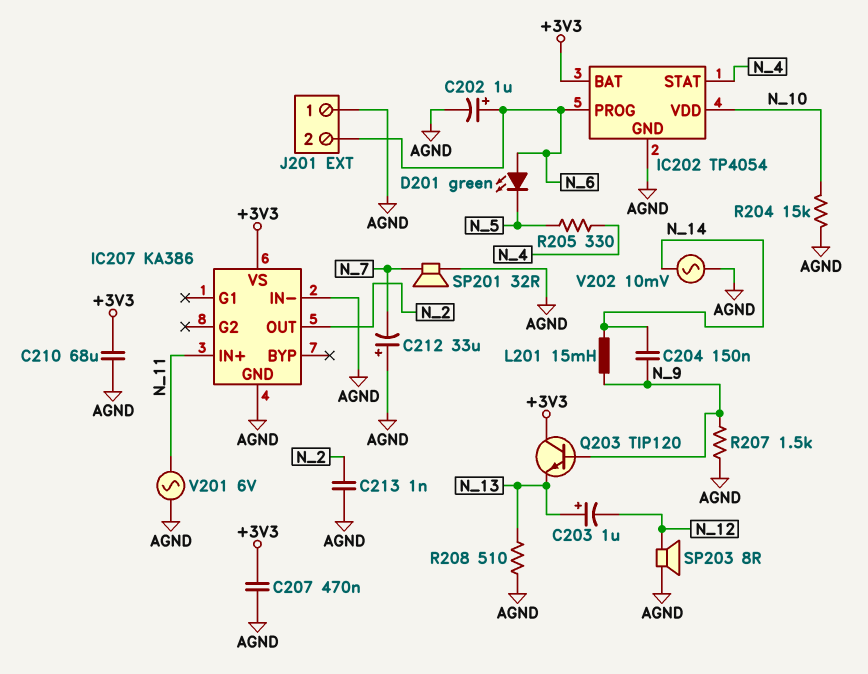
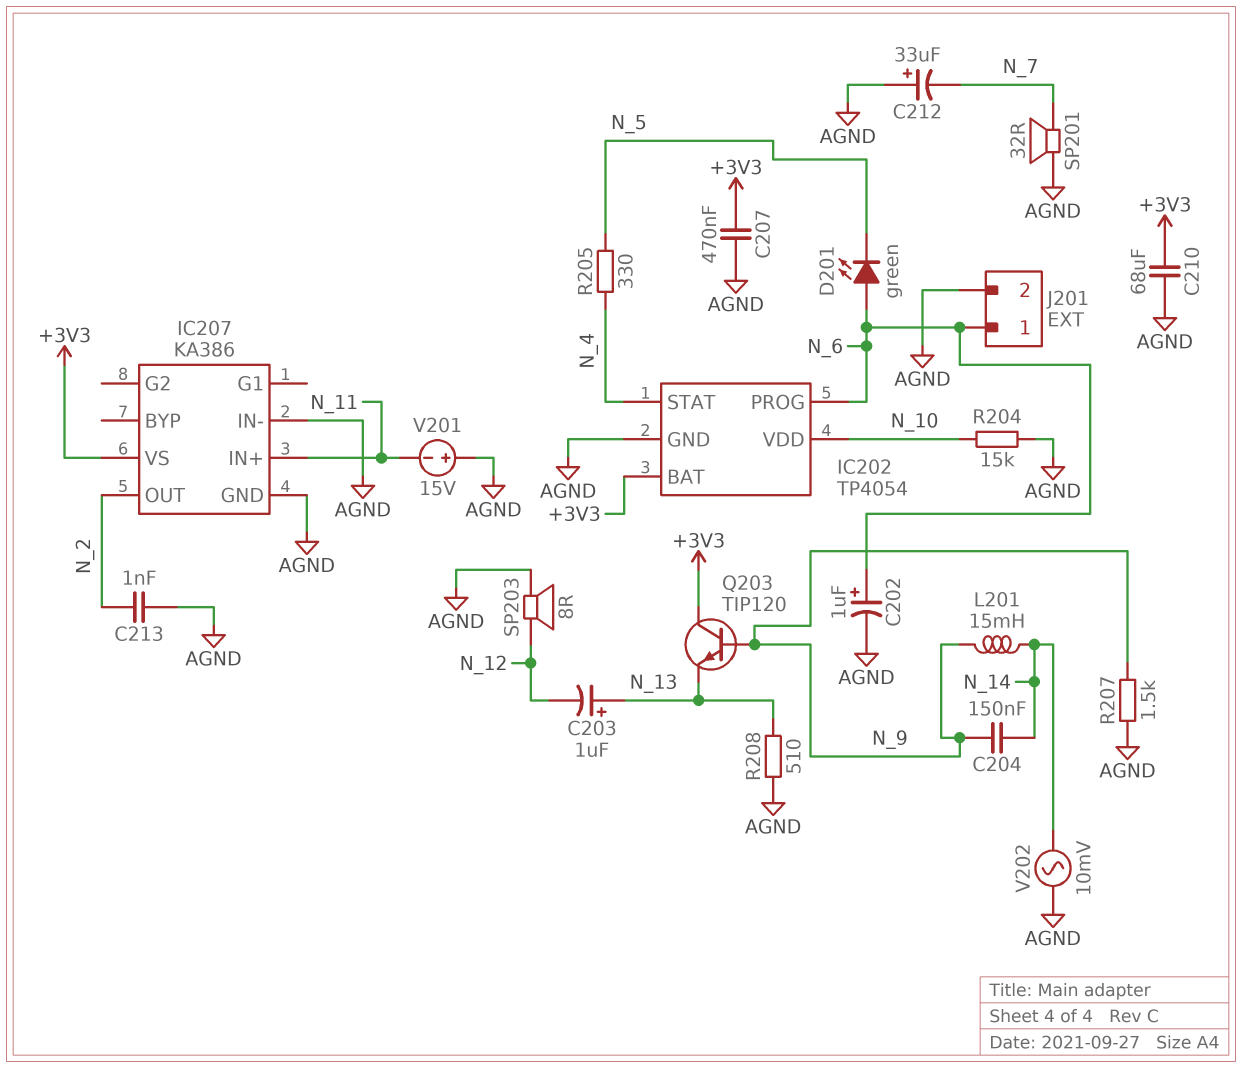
J201 pin 1: AGND -> N_6
J201 pin 2: N_6 -> AGND
V201: AC 6V (AGND, N_11) -> 15V (plus AGND, minus N_11)

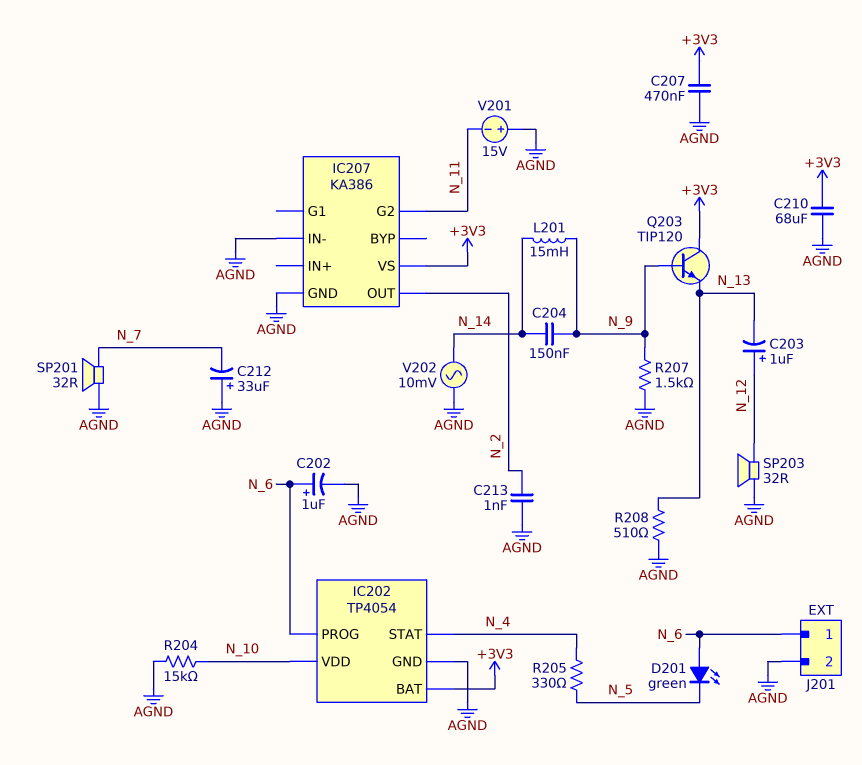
C203: 1uF (plus N_13, minus N_12) -> 1uF (plus N_12, minus N_13)
IC207 pin G2: none -> N_11
IC207 pin IN+: N_11 -> none
SP203: speaker 8R (AGND, N_12) -> speaker 32R (AGND, N_12)

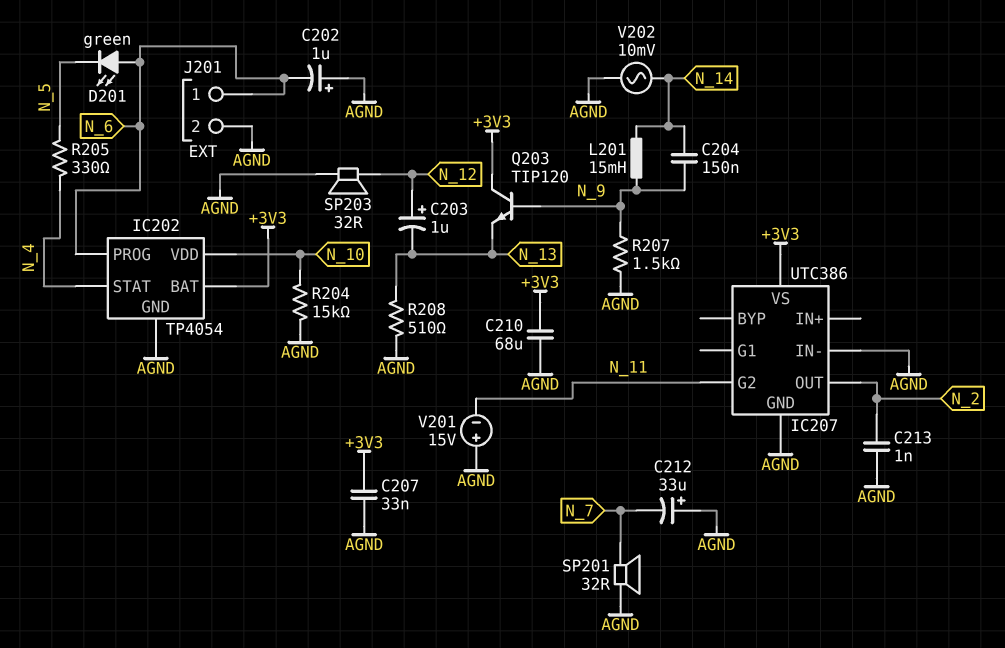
C202: 1uF (plus N_6, minus AGND) -> 1uF (plus AGND, minus N_6)
C207: 470nF (+3V3, AGND) -> 33nF (+3V3, AGND)
IC207: KA386 -> UTC386

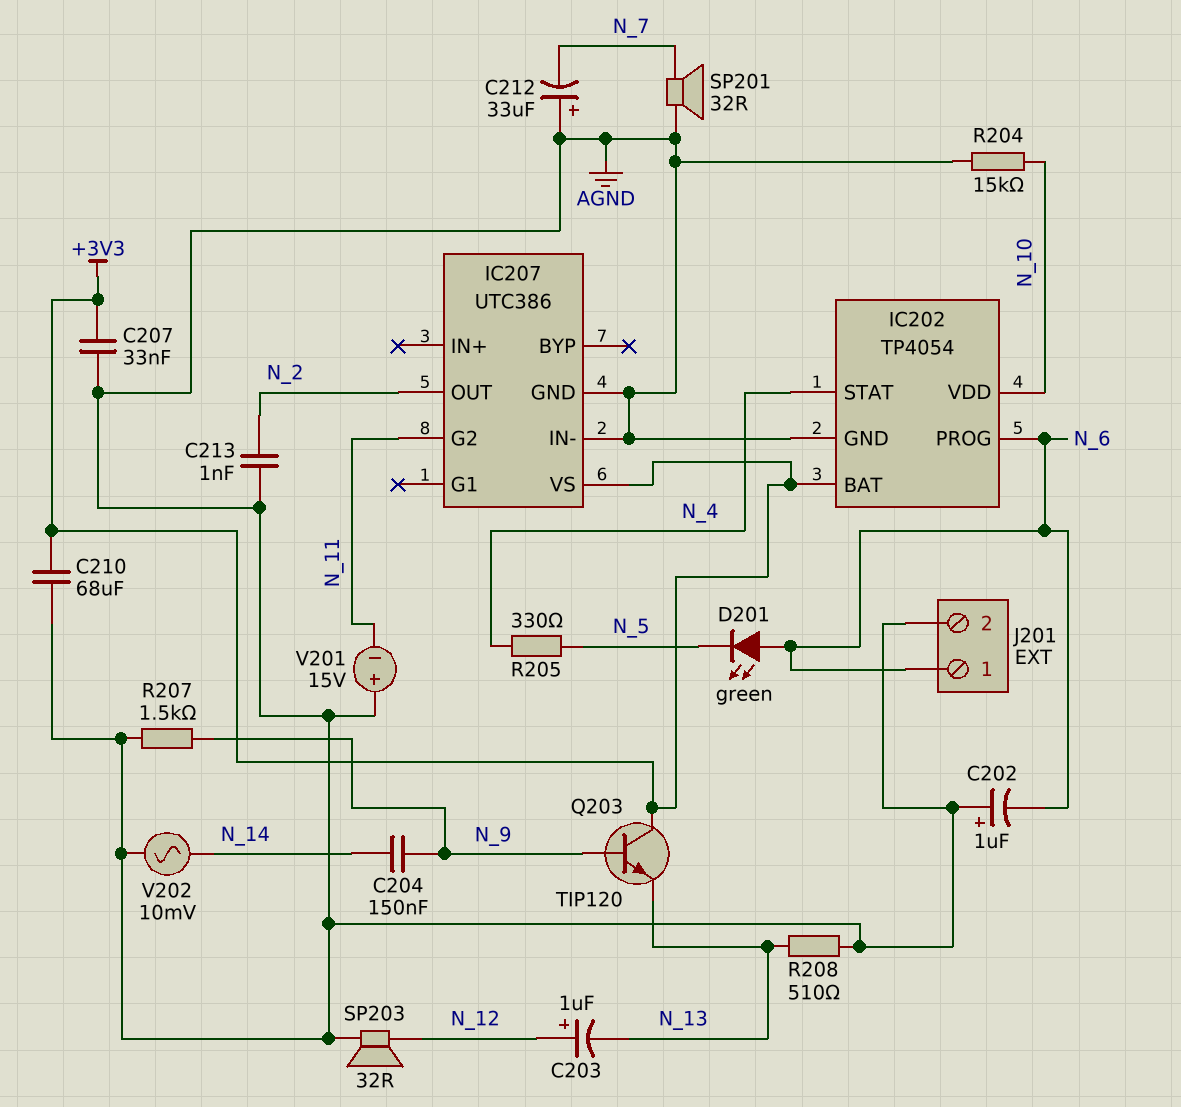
L201: 15mH (N_9, N_14) -> none

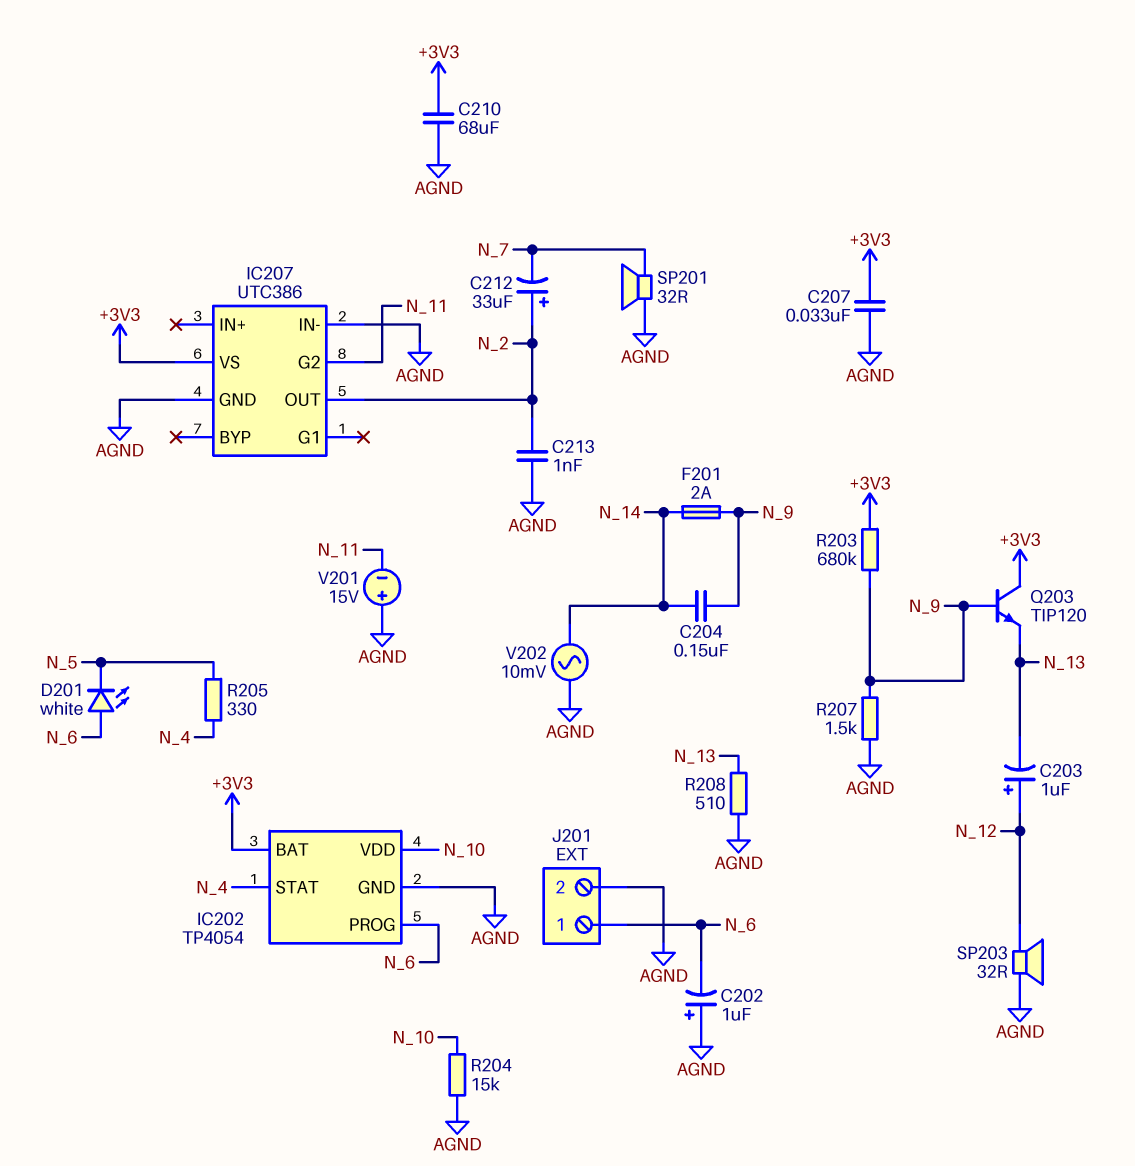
C212: 33uF (plus AGND, minus N_7) -> 33uF (plus N_2, minus N_7)
D201: LED green (A N_6, K N_5) -> LED white (A N_6, K N_5)
F201: none -> 2A (N_9, N_14)
R203: none -> 680k (+3V3, N_9)

